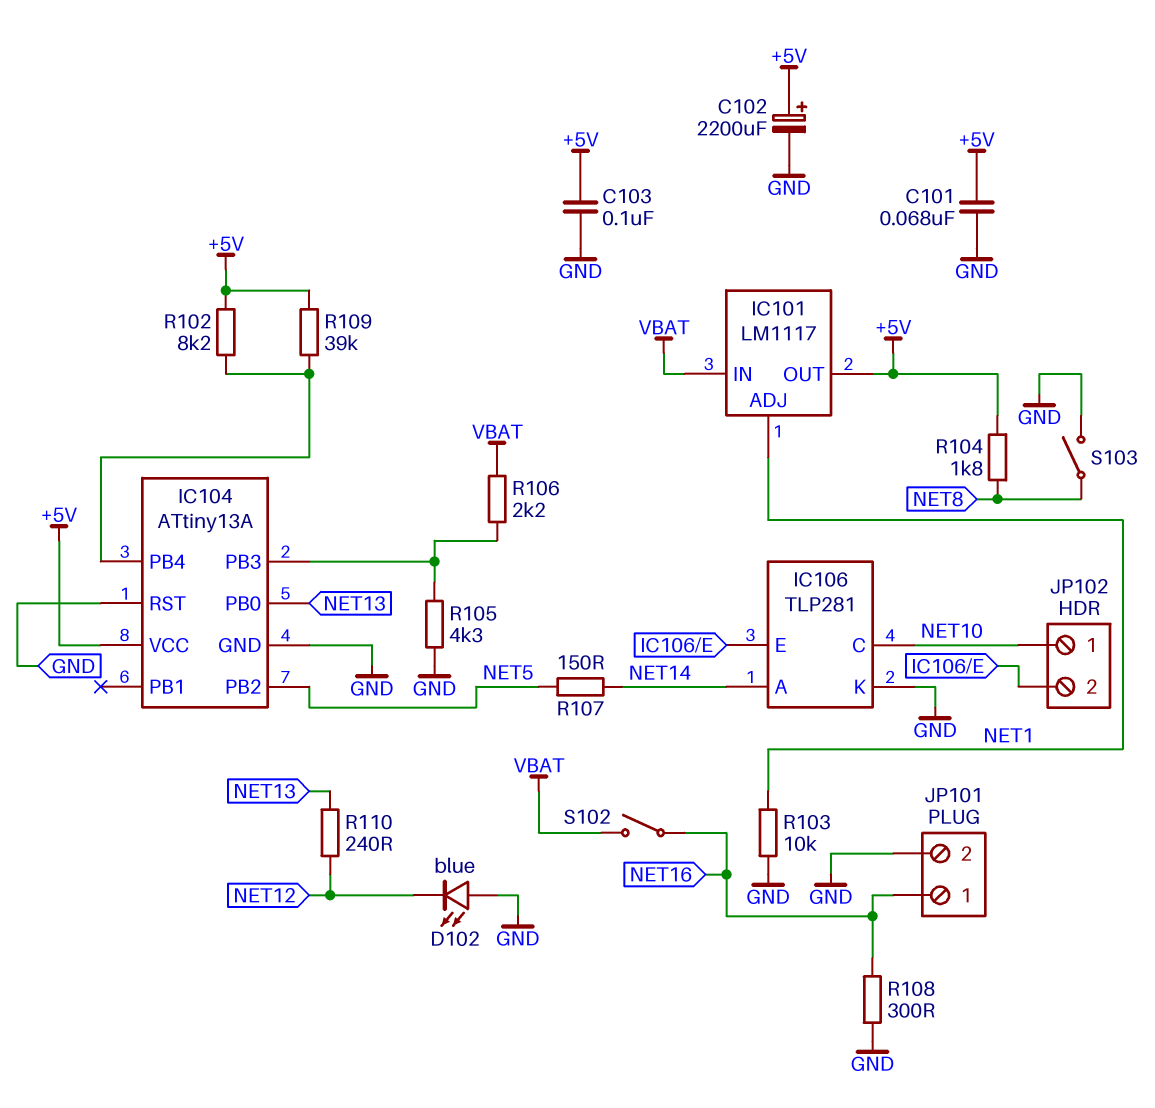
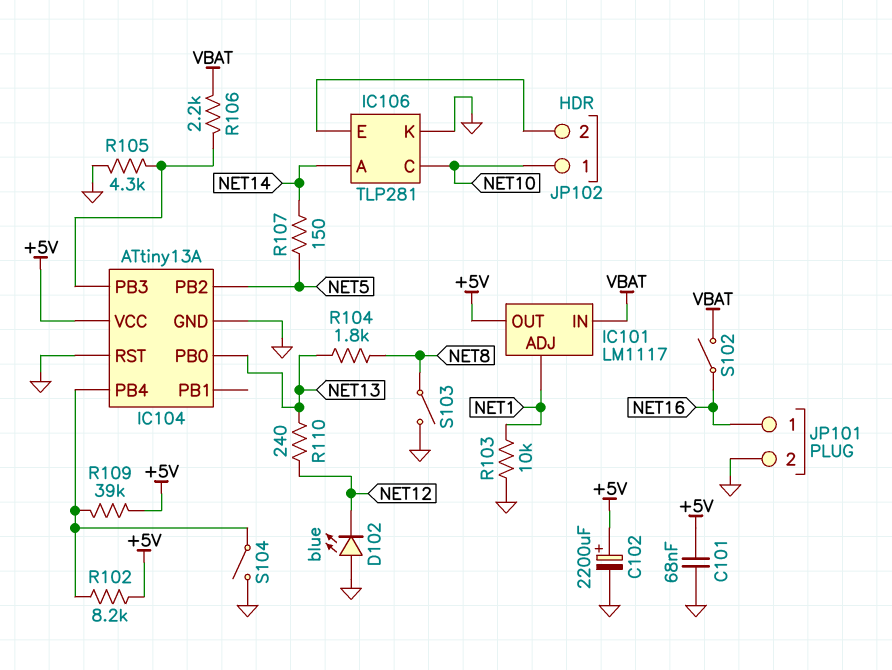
C103: 100nF (+5V, GND) -> none
R104: 1.8k (+5V, NET8) -> 1.8k (NET8, NET13)
R108: 300 (GND, NET16) -> none
S104: none -> switch (GND, IC104/PB4)

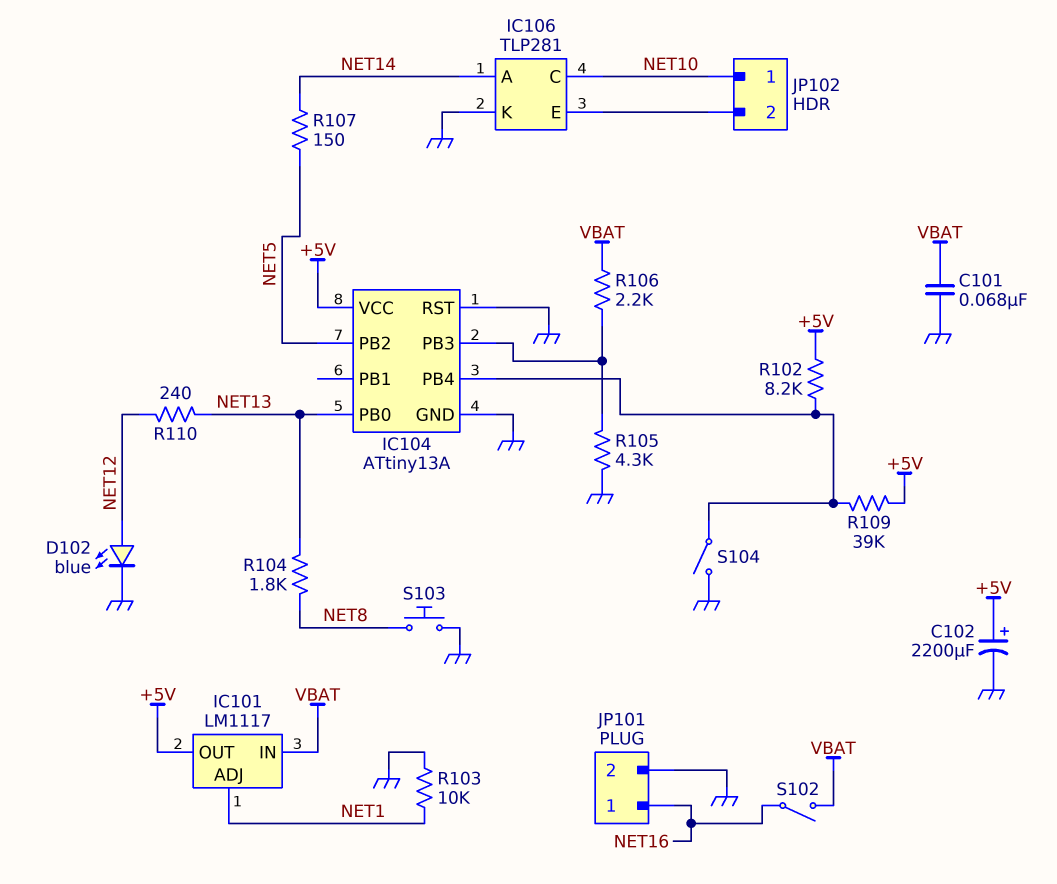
C101: 68nF (+5V, GND) -> 68nF (GND, VBAT)
D102: LED blue (A GND, K NET12) -> LED blue (A NET12, K GND)
S103: switch (GND, NET8) -> button (GND, NET8)

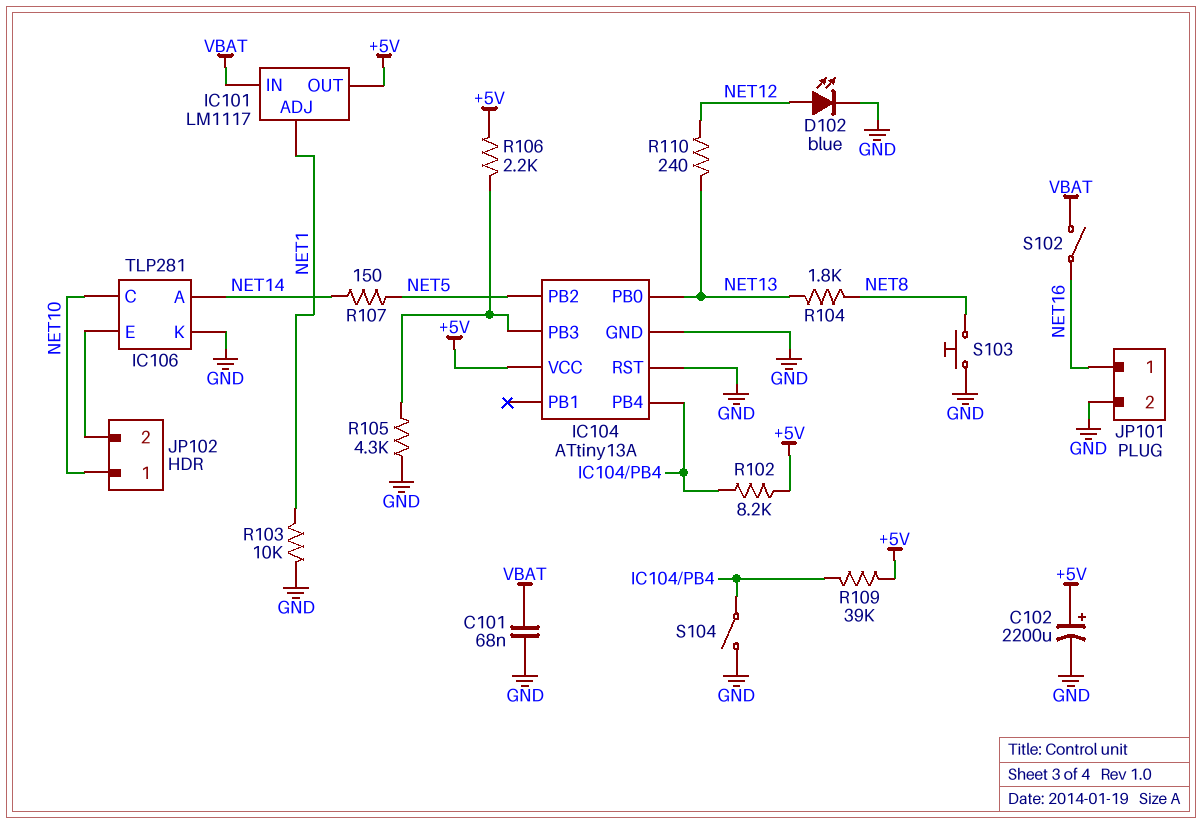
R106: 2.2k (IC104/PB3, VBAT) -> 2.2k (+5V, IC104/PB3)

